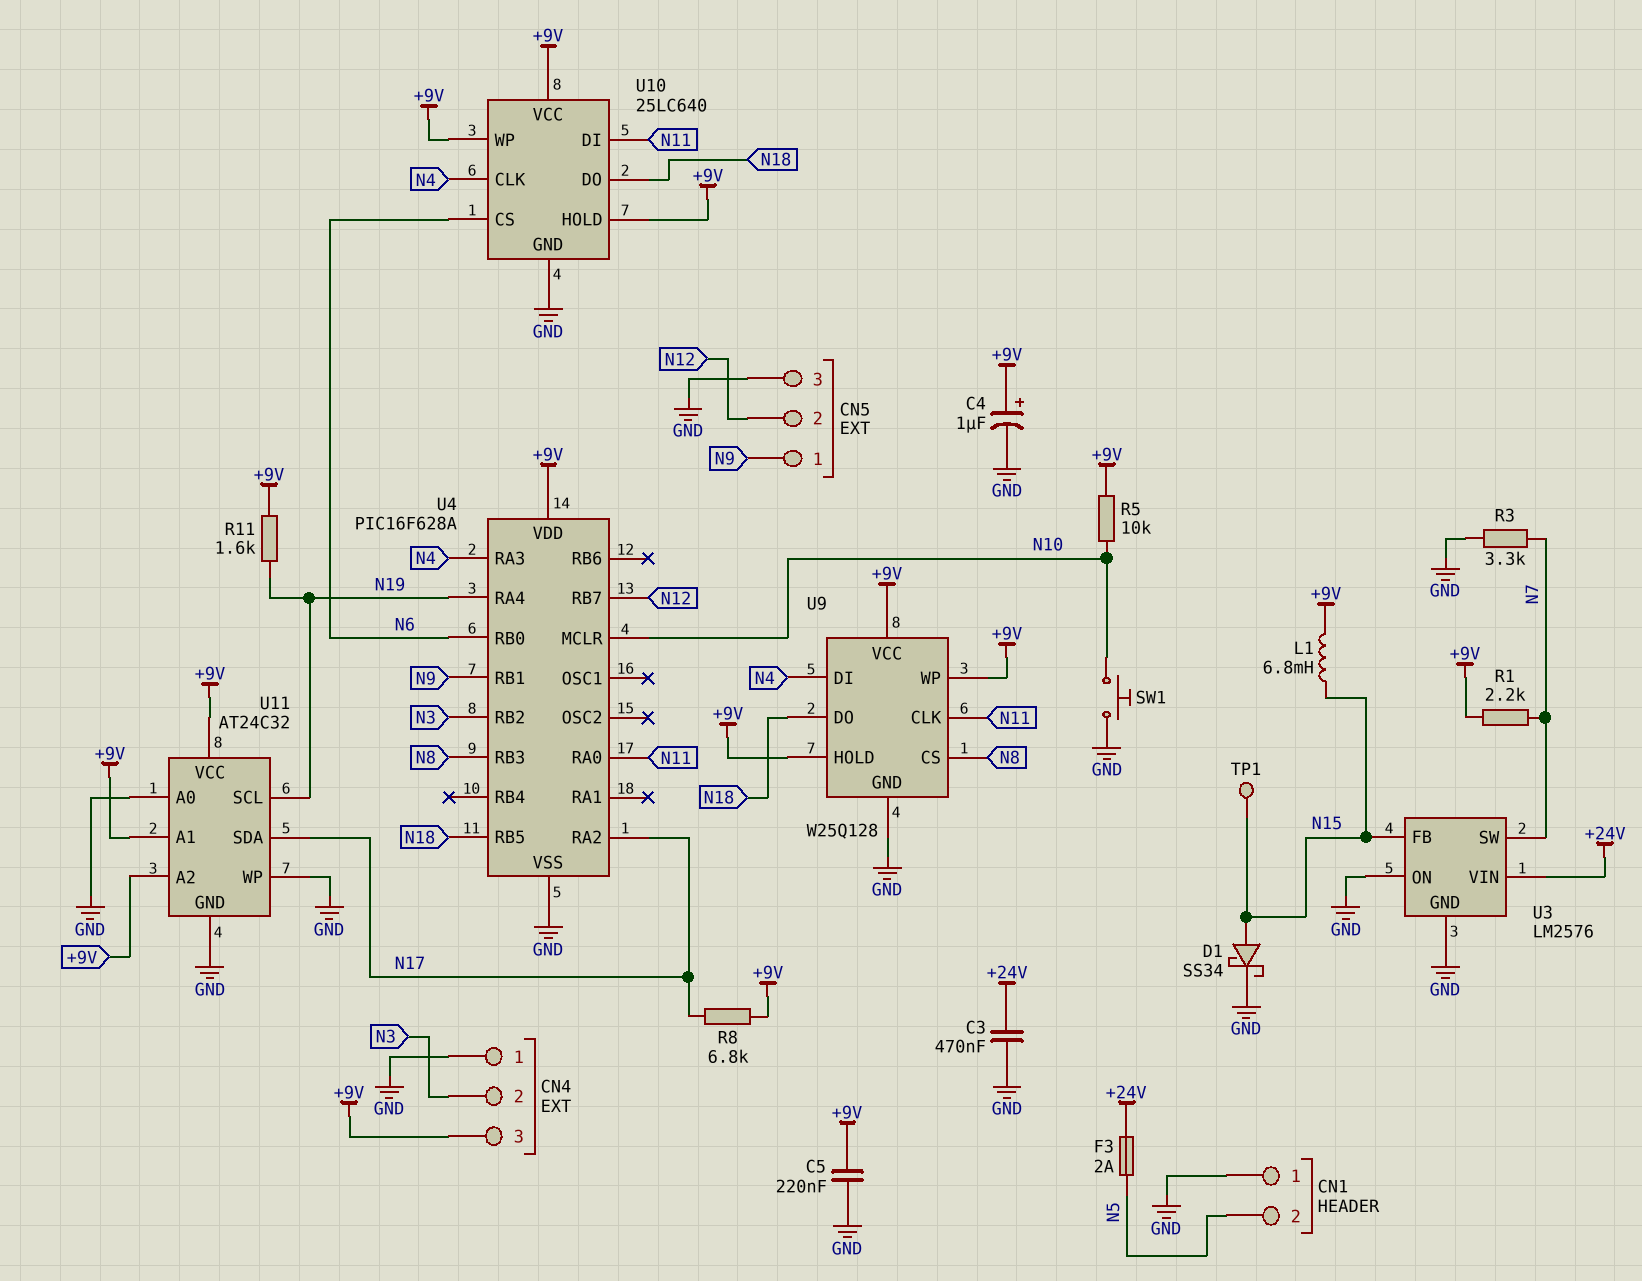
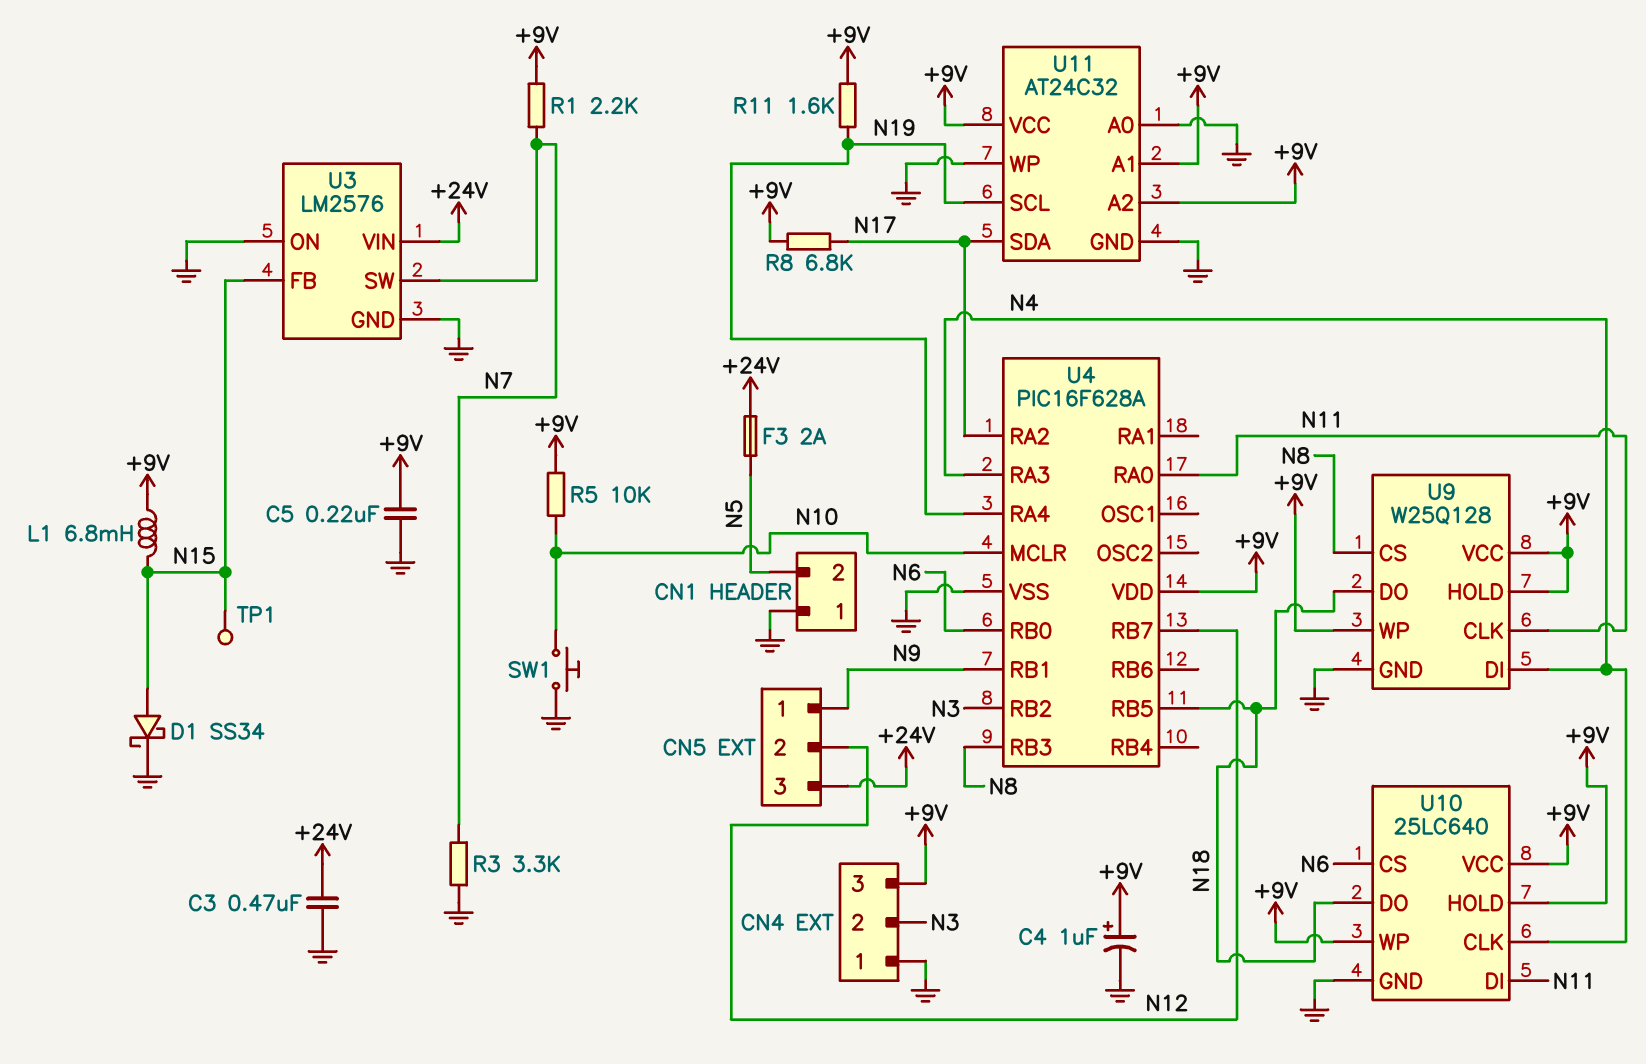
CN5 pin 3: GND -> +24V

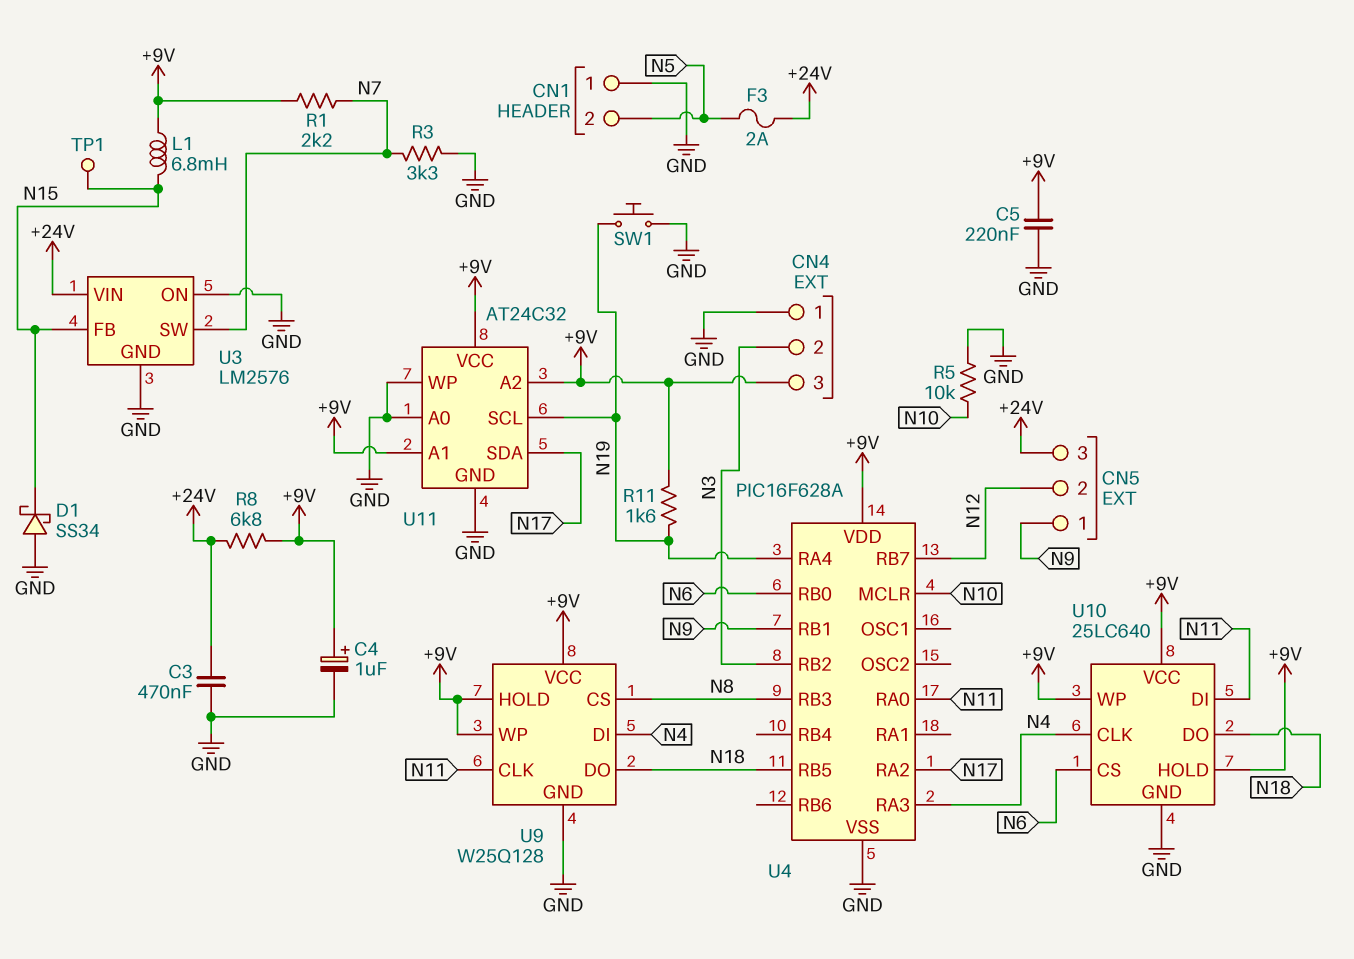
D1: schottky SS34 (A N15, K GND) -> schottky SS34 (A GND, K N15)
R5: 10k (+9V, N10) -> 10k (GND, N10)
R8: 6.8k (+9V, N17) -> 6.8k (+9V, +24V)
SW1: button (GND, N10) -> button (GND, N19)

